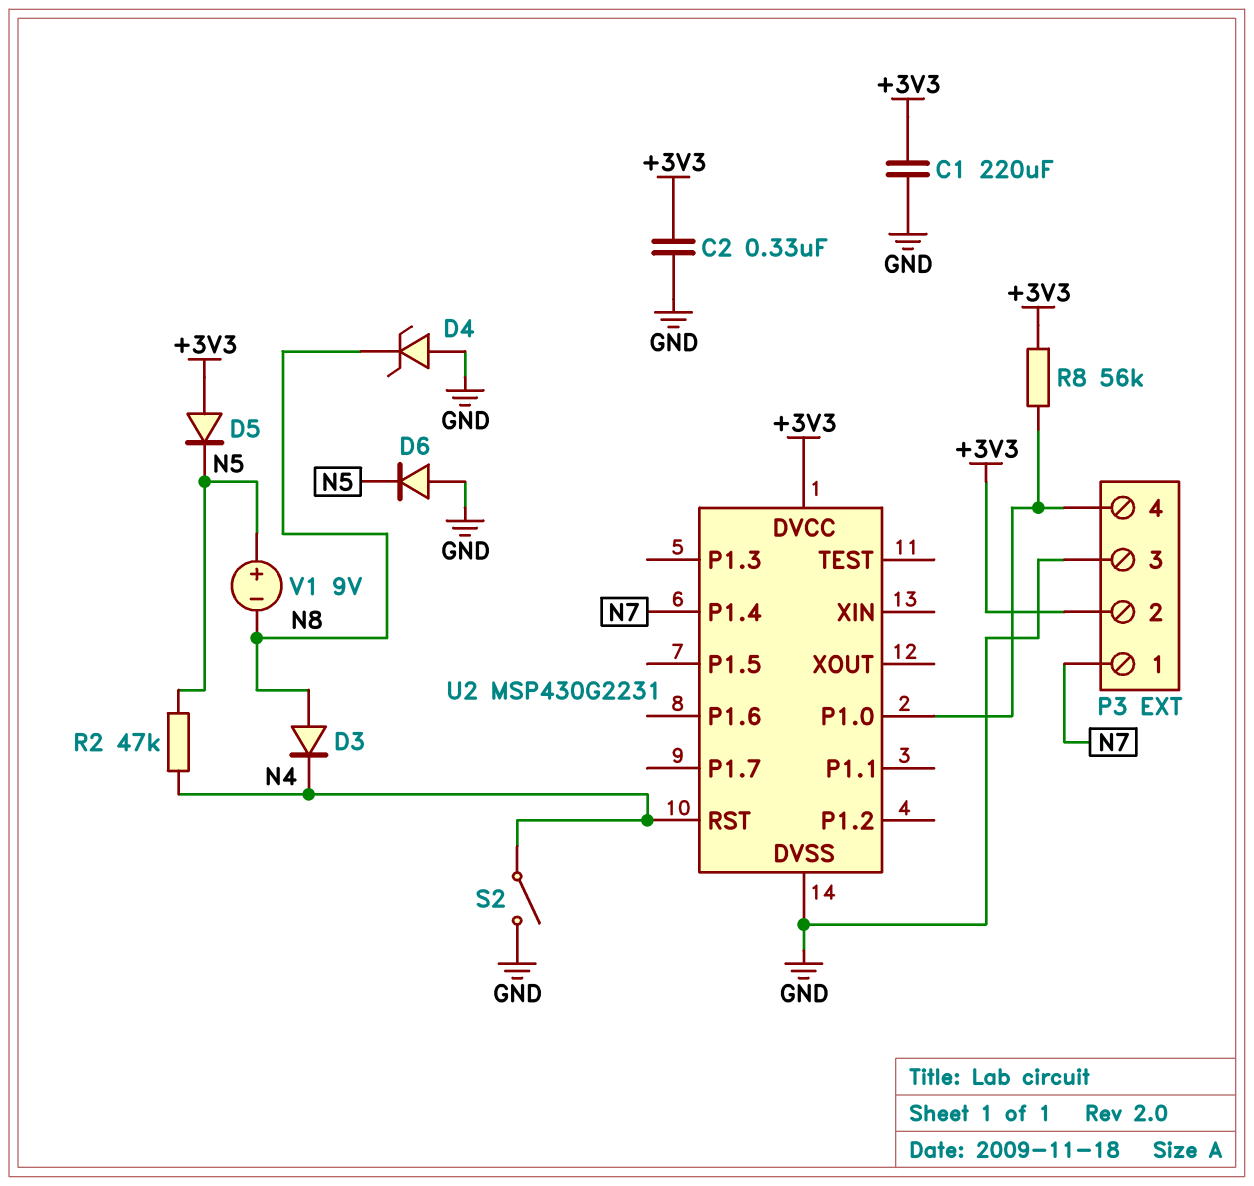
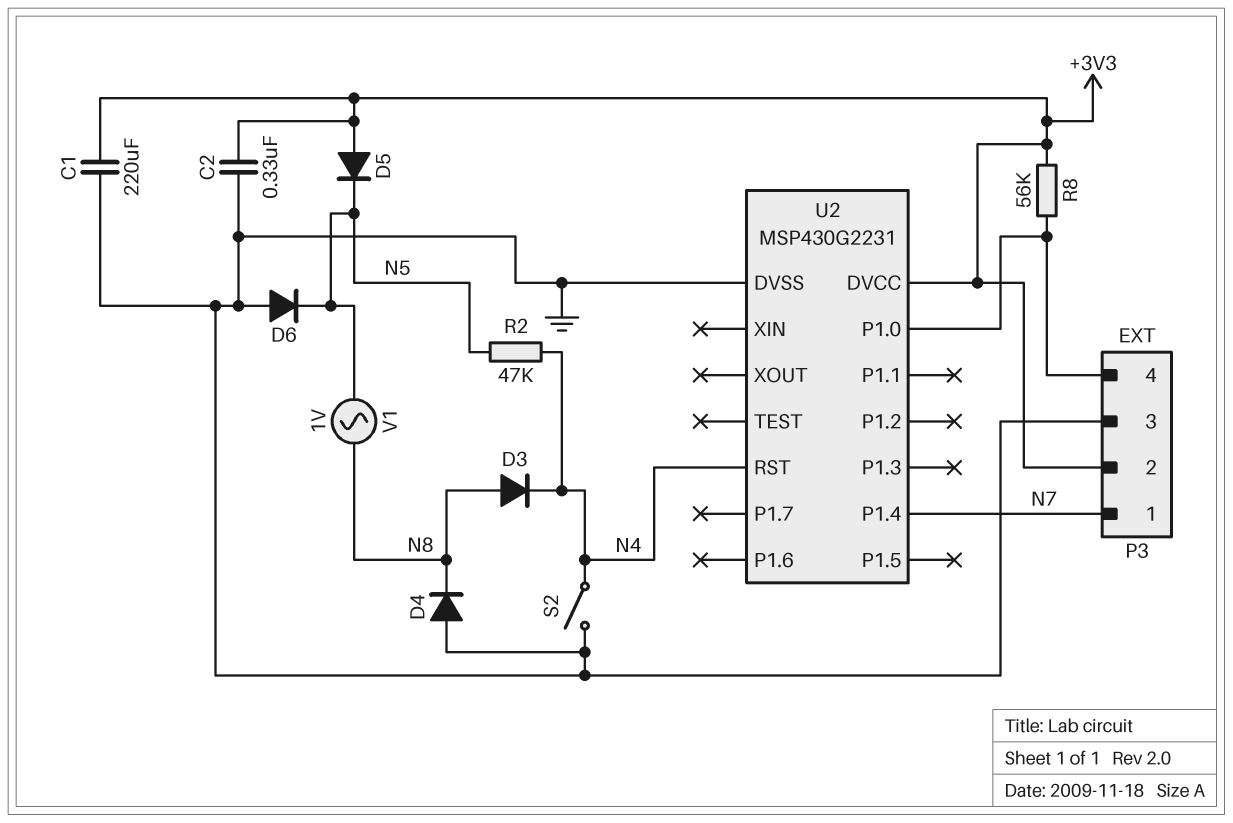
D4: zener (A GND, K N8) -> diode (A GND, K N8)
V1: 9V (plus N5, minus N8) -> AC 1V (N5, N8)

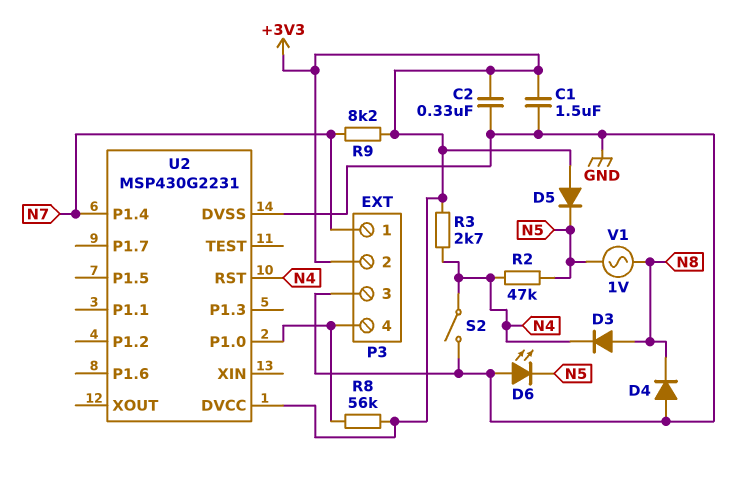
C1: 220uF (+3V3, GND) -> 1.5uF (+3V3, GND)
D6: diode (A GND, K N5) -> LED (A GND, K N5)
R3: none -> 2.7k (+3V3, N4)
R9: none -> 8.2k (+3V3, N7)

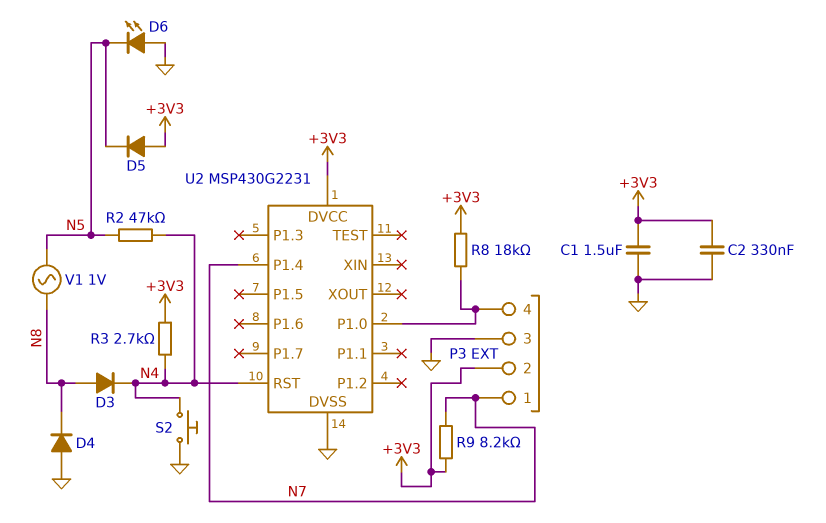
R8: 56k (+3V3, P3/4) -> 18k (+3V3, P3/4)
S2: switch (GND, N4) -> button (GND, N4)

